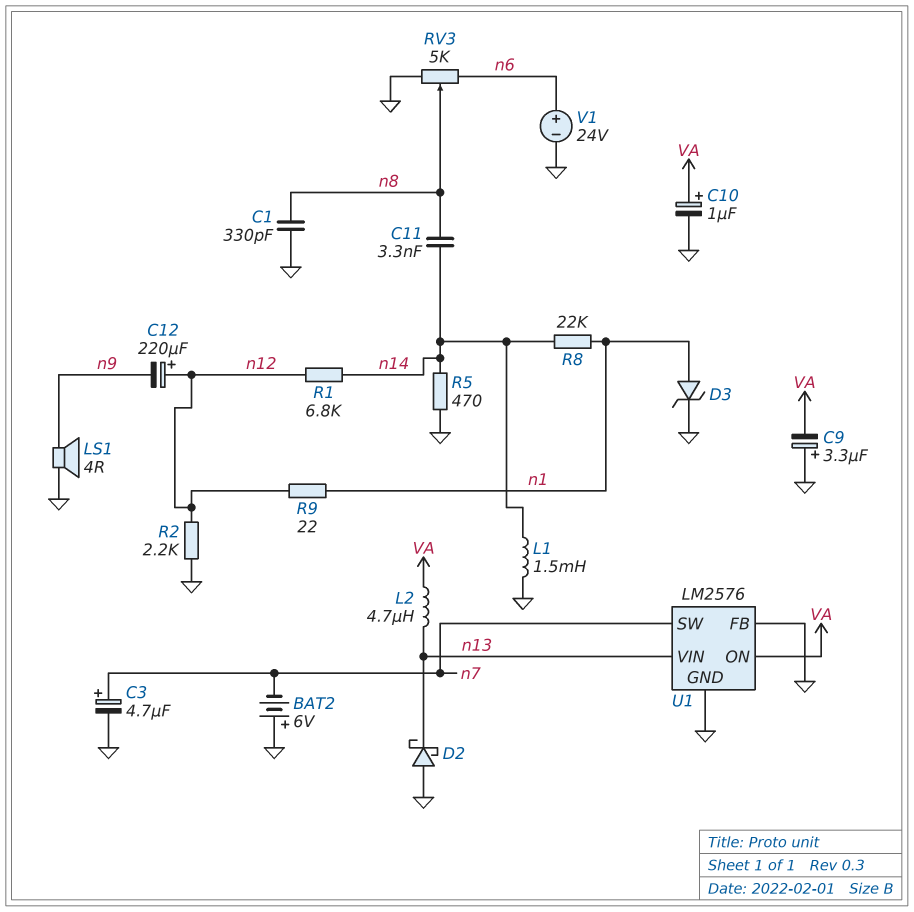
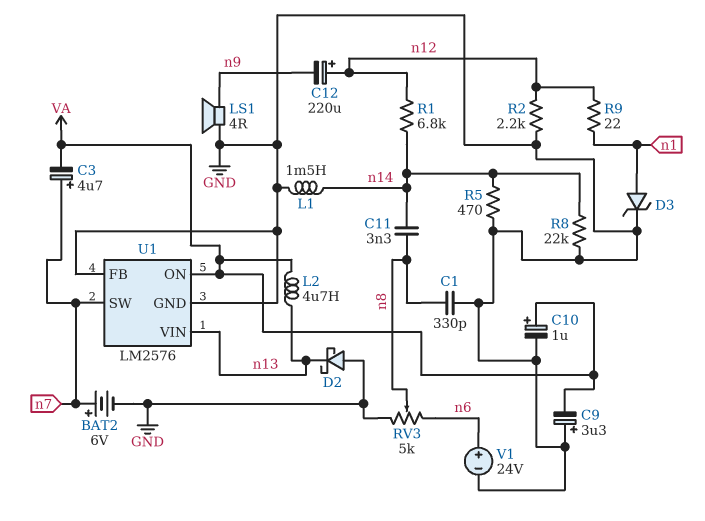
BAT2: 6V (plus GND, minus n7) -> 6V (plus n7, minus GND)
C3: 4.7uF (plus n7, minus GND) -> 4.7uF (plus n7, minus VA)
R8: 22k (n1, n14) -> 22k (GND, n14)

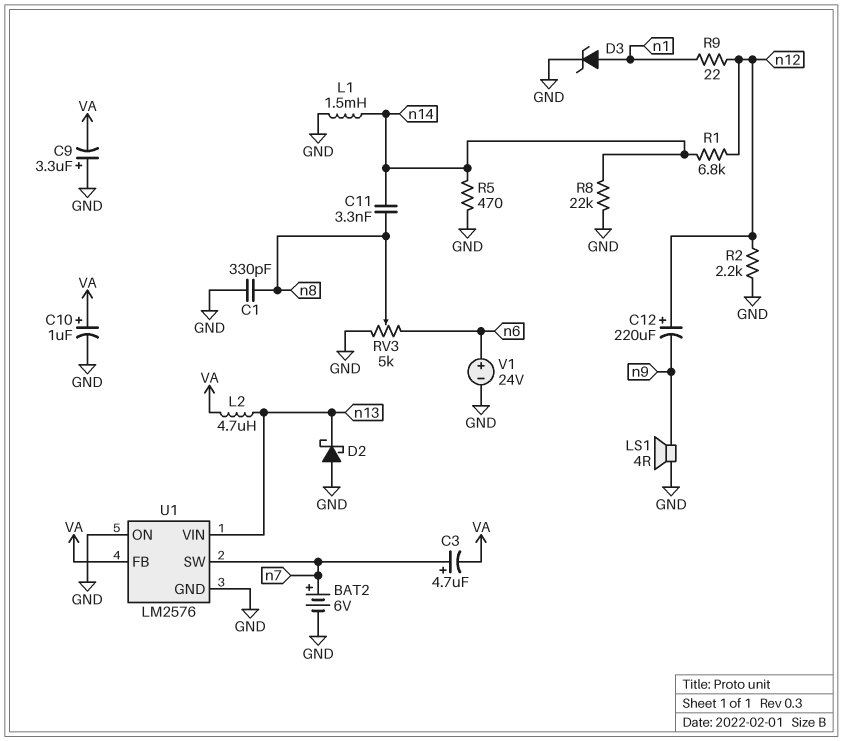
U1 pin FB: GND -> VA
U1 pin ON: VA -> GND

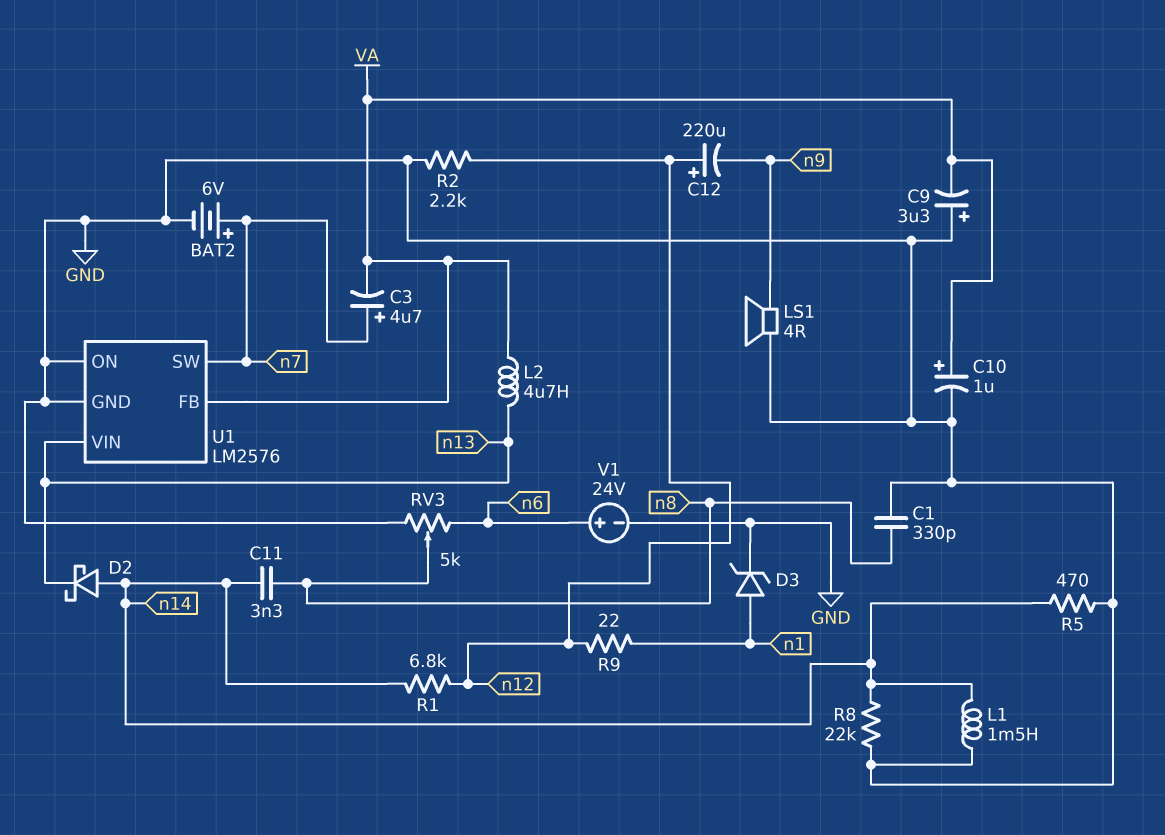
D2: schottky (A GND, K n13) -> schottky (A n14, K n13)

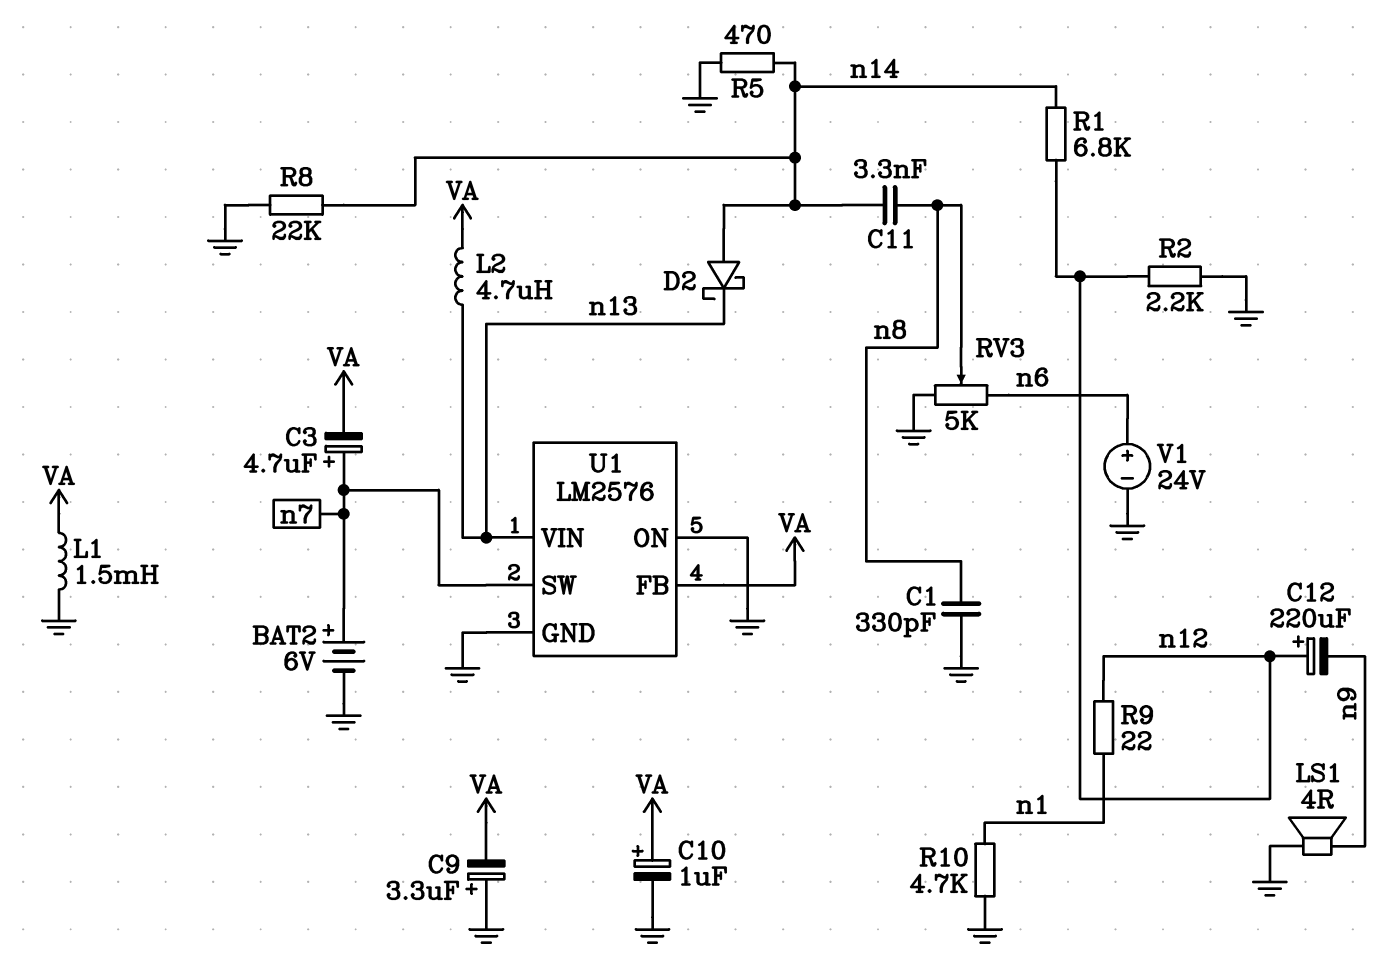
D3: zener (A n1, K GND) -> none
L1: 1.5mH (GND, n14) -> 1.5mH (GND, VA)
R10: none -> 4.7k (GND, n1)

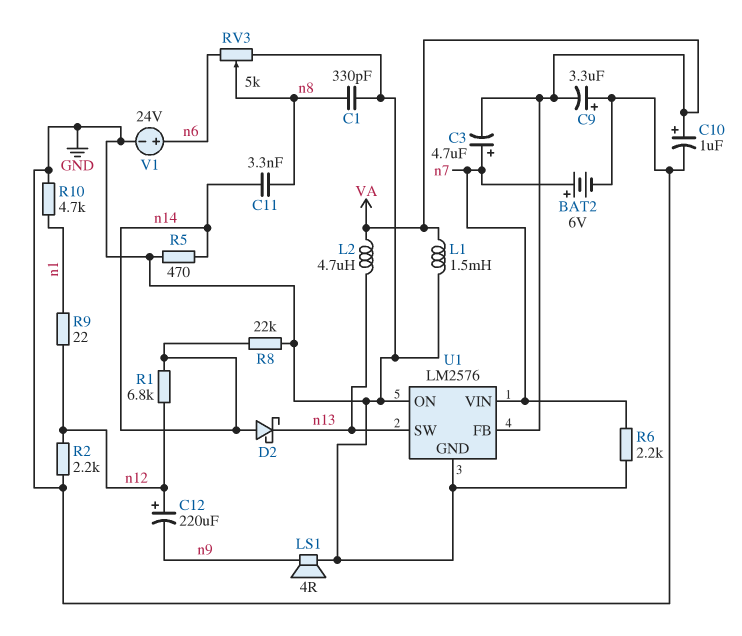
R6: none -> 2.2k (GND, n7)
U1 pin SW: n7 -> n13
U1 pin VIN: n13 -> n7

